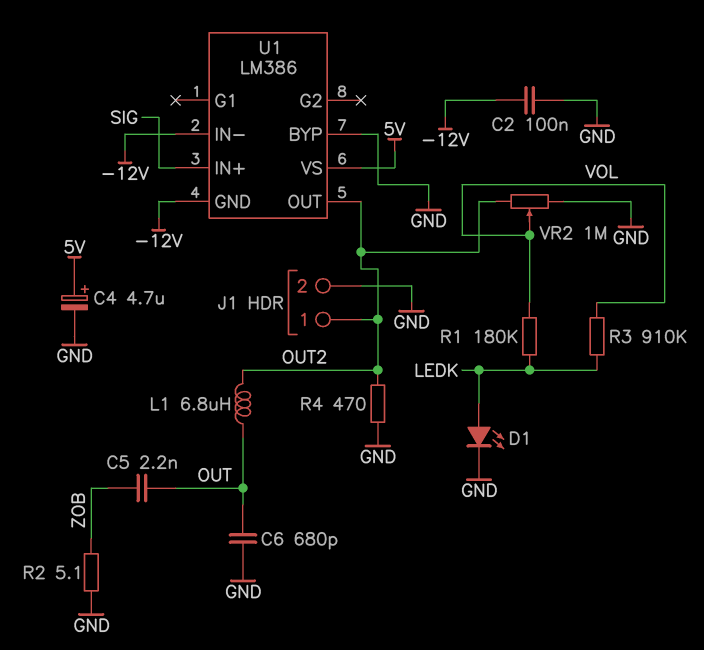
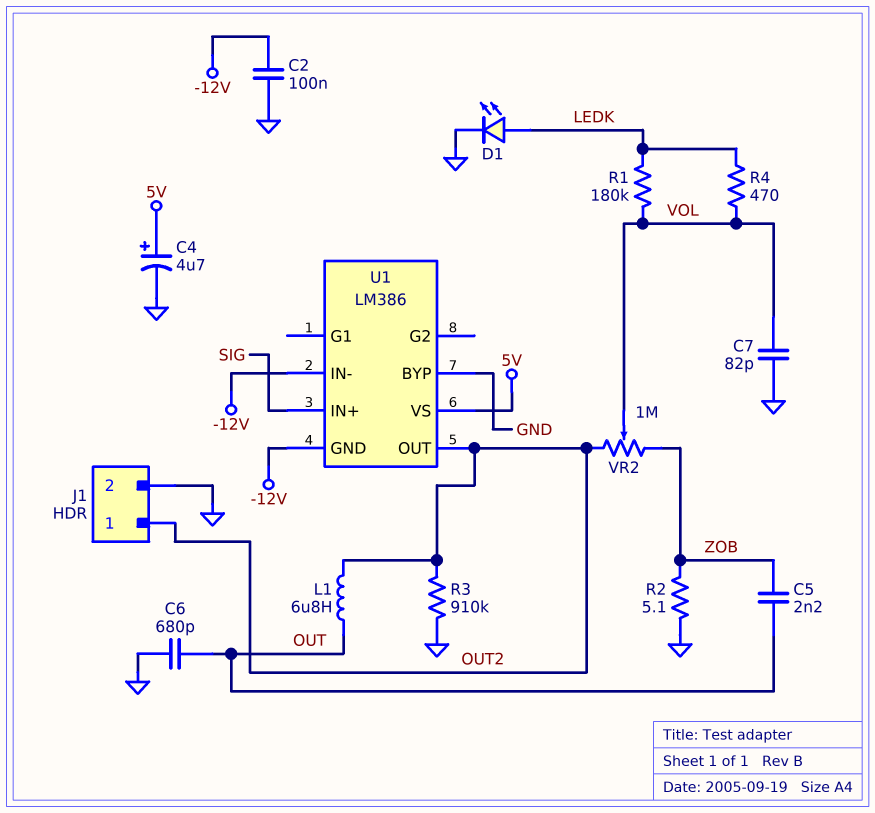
C7: none -> 82pF (GND, VOL)
R3: 910k (LEDK, VOL) -> 910k (GND, OUT2)
R4: 470 (GND, OUT2) -> 470 (LEDK, VOL)
VR2: 1M (GND, OUT2, wiper VOL) -> 1M (OUT2, ZOB, wiper VOL)

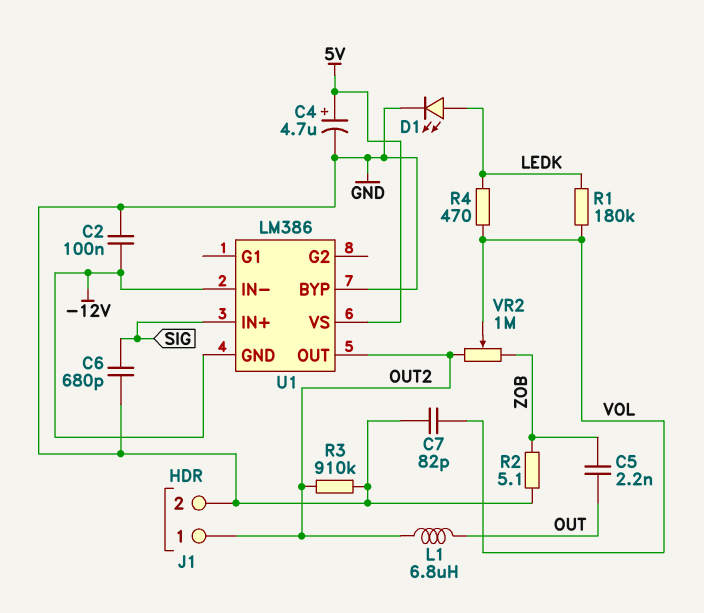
C6: 680pF (GND, OUT) -> 680pF (GND, SIG)

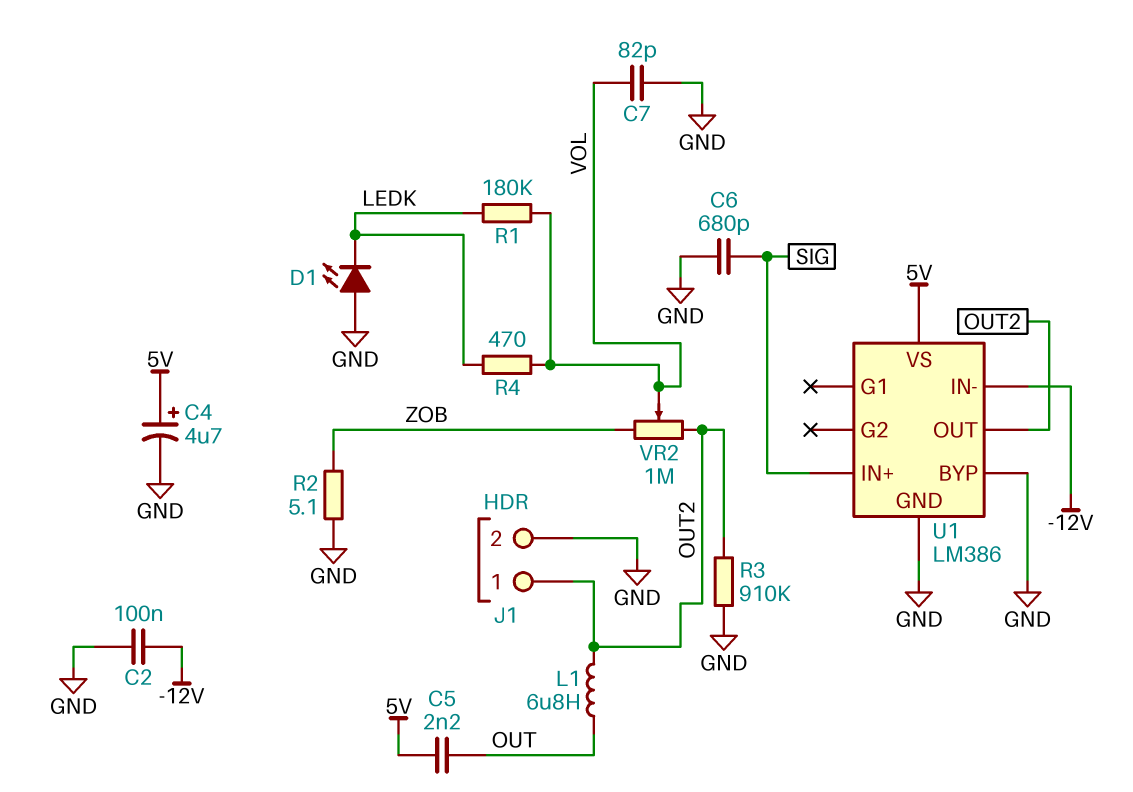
C5: 2.2nF (OUT, ZOB) -> 2.2nF (5V, OUT)
D1: LED (A LEDK, K GND) -> LED (A GND, K LEDK)
U1 pin GND: -12V -> GND

